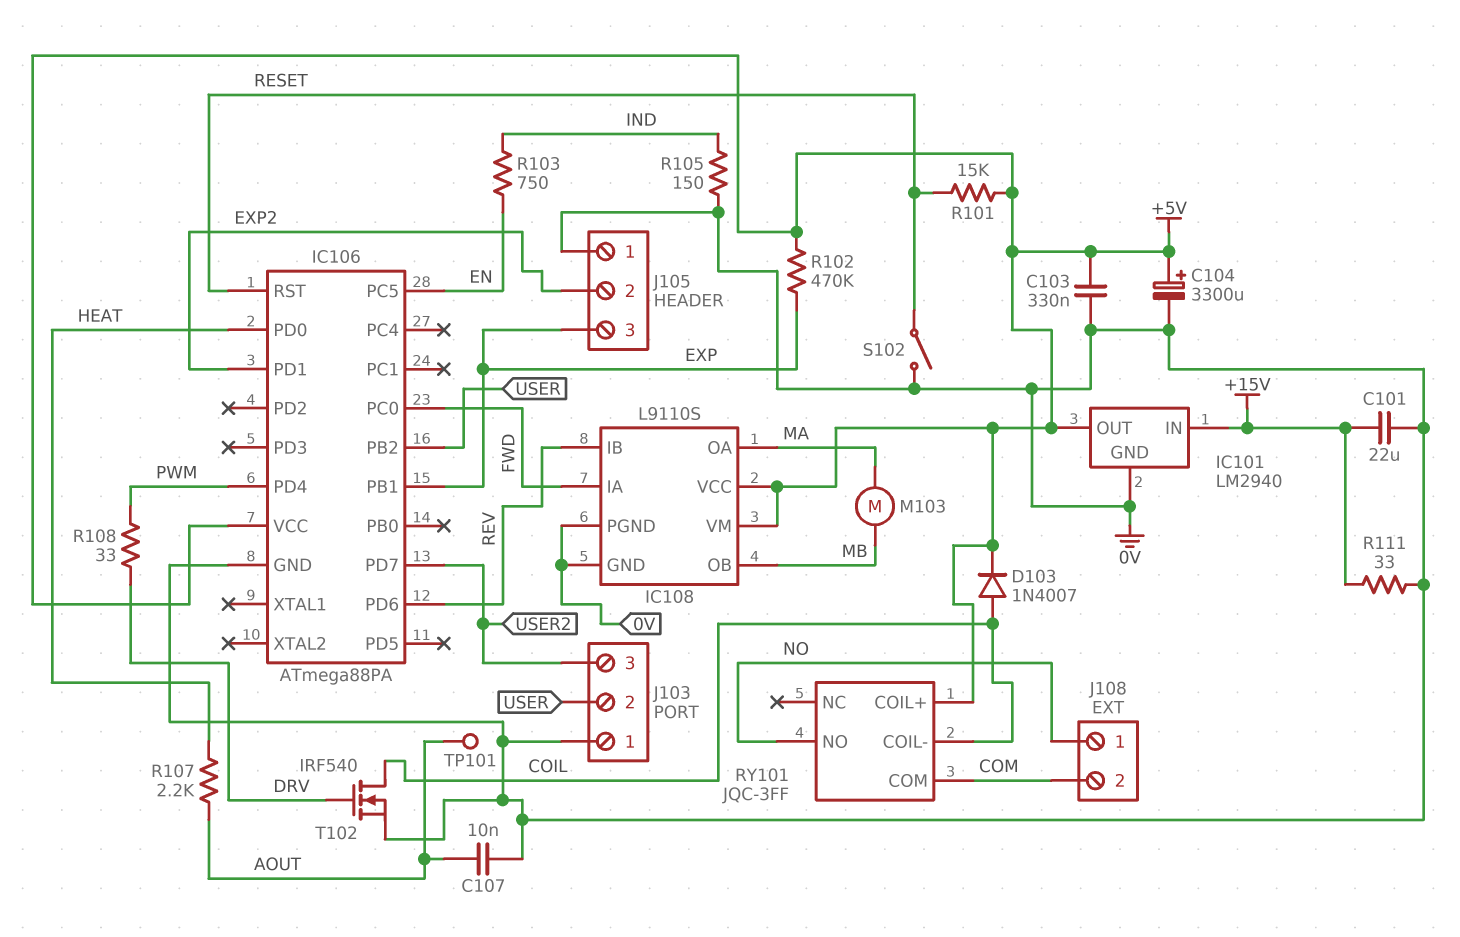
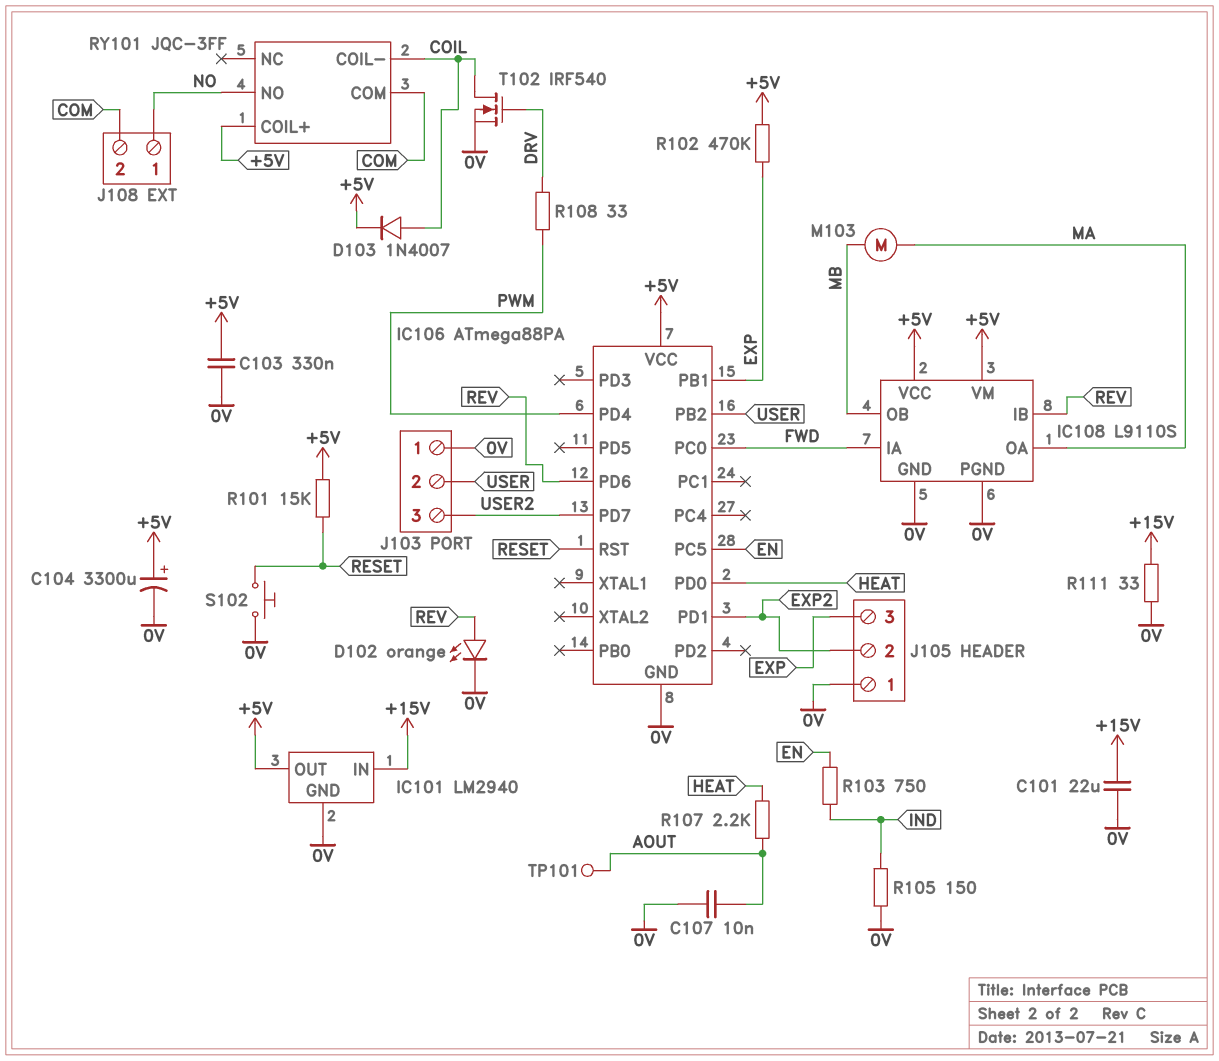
D102: none -> LED orange (A REV, K 0V)
S102: switch (0V, RESET) -> button (0V, RESET)

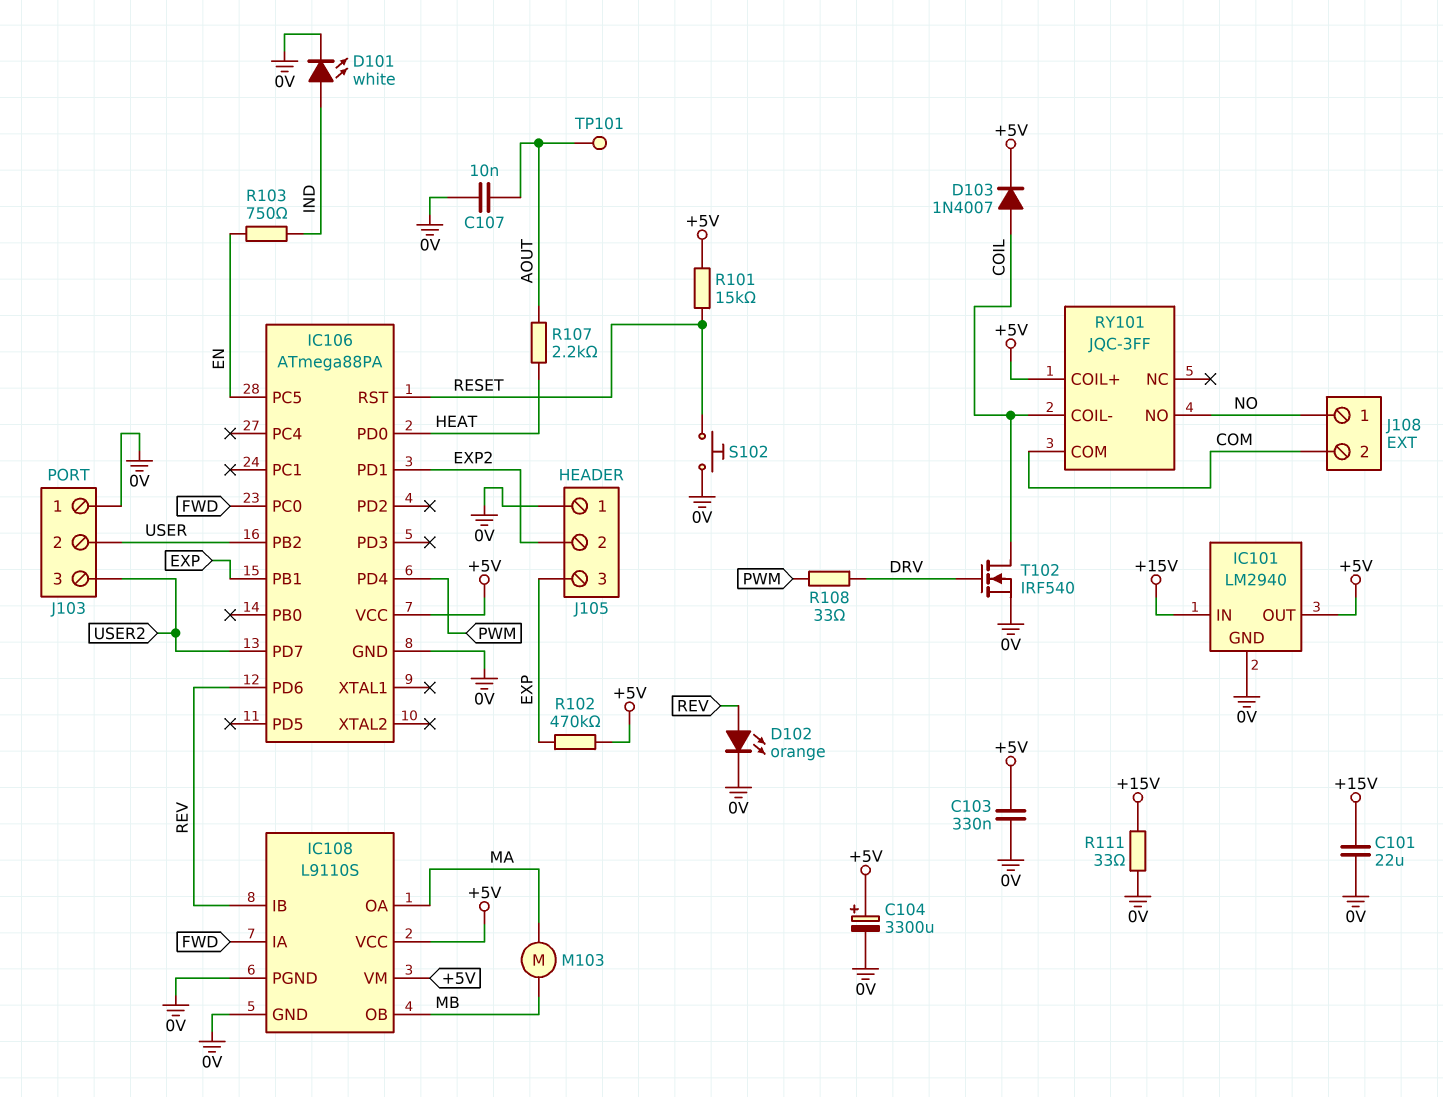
D101: none -> LED white (A IND, K 0V)
R105: 150 (0V, IND) -> none

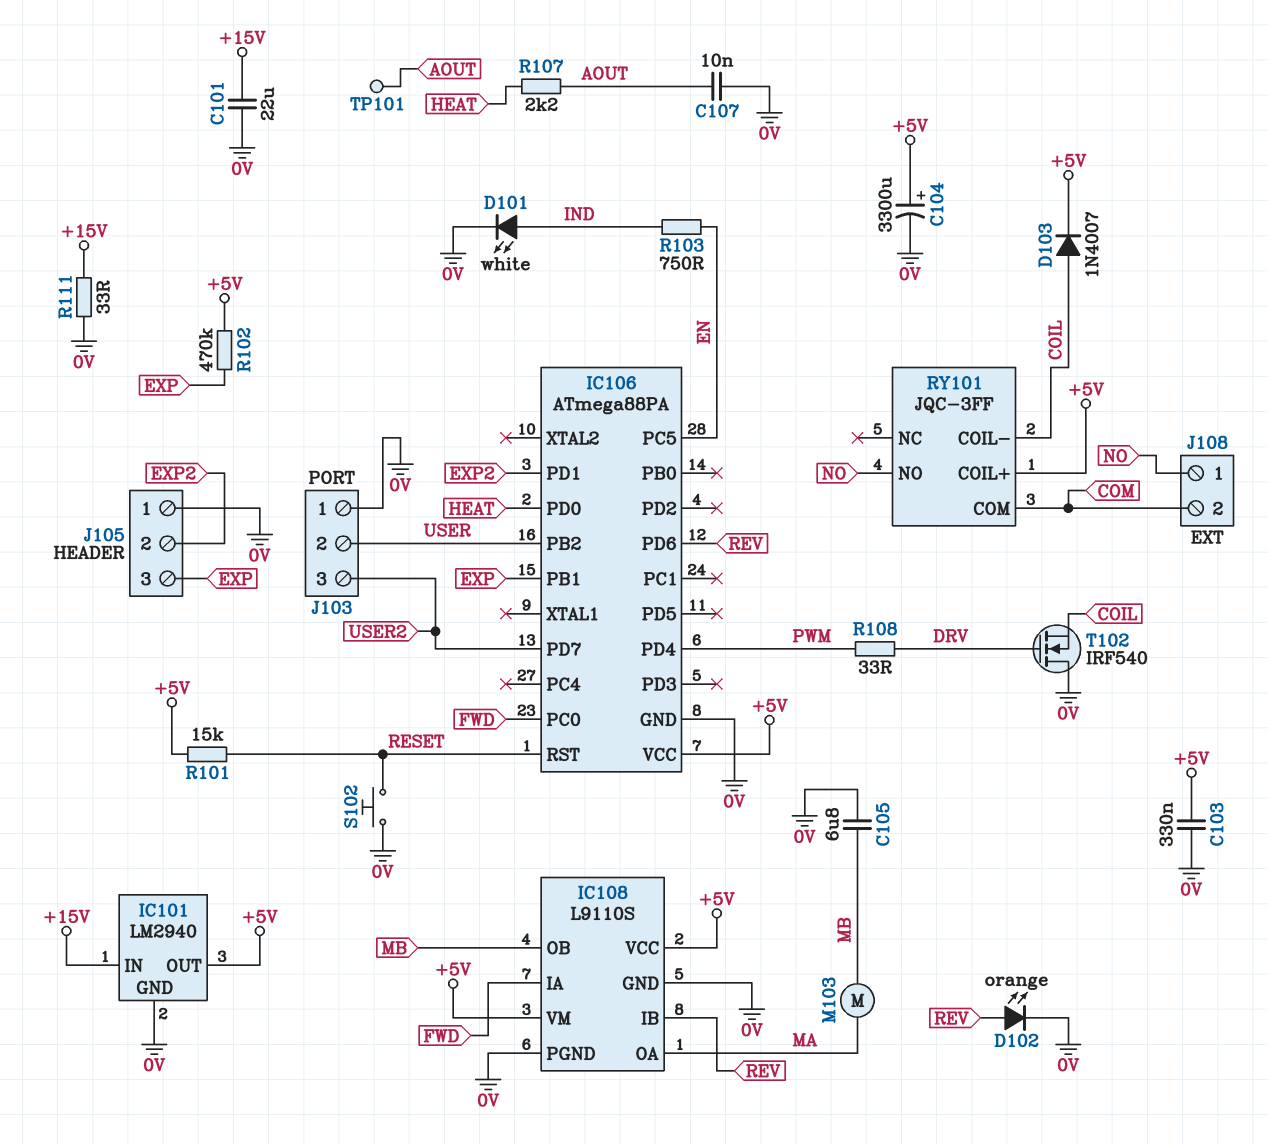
C105: none -> 6.8uF (0V, MB)
T102: NMOS IRF540 (G DRV, D COIL, S 0V) -> NMOS IRF540 (G DRV, D 0V, S COIL)

